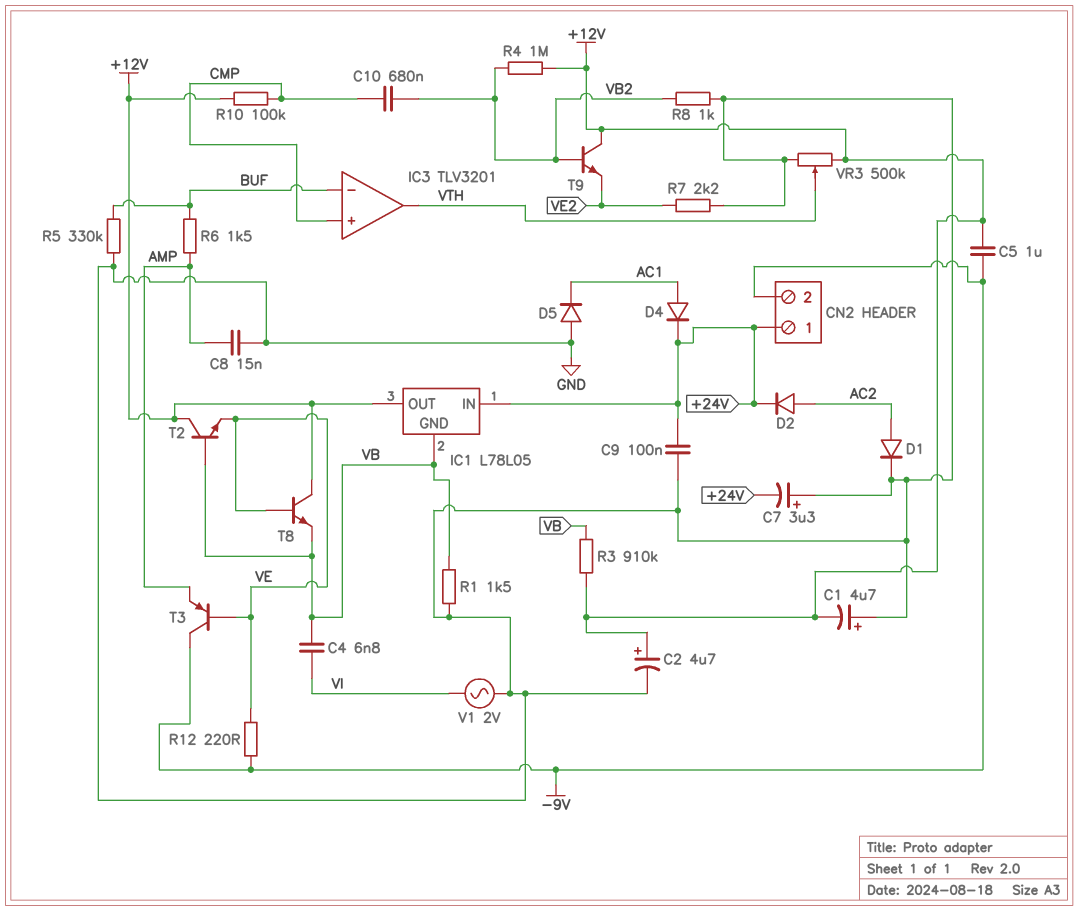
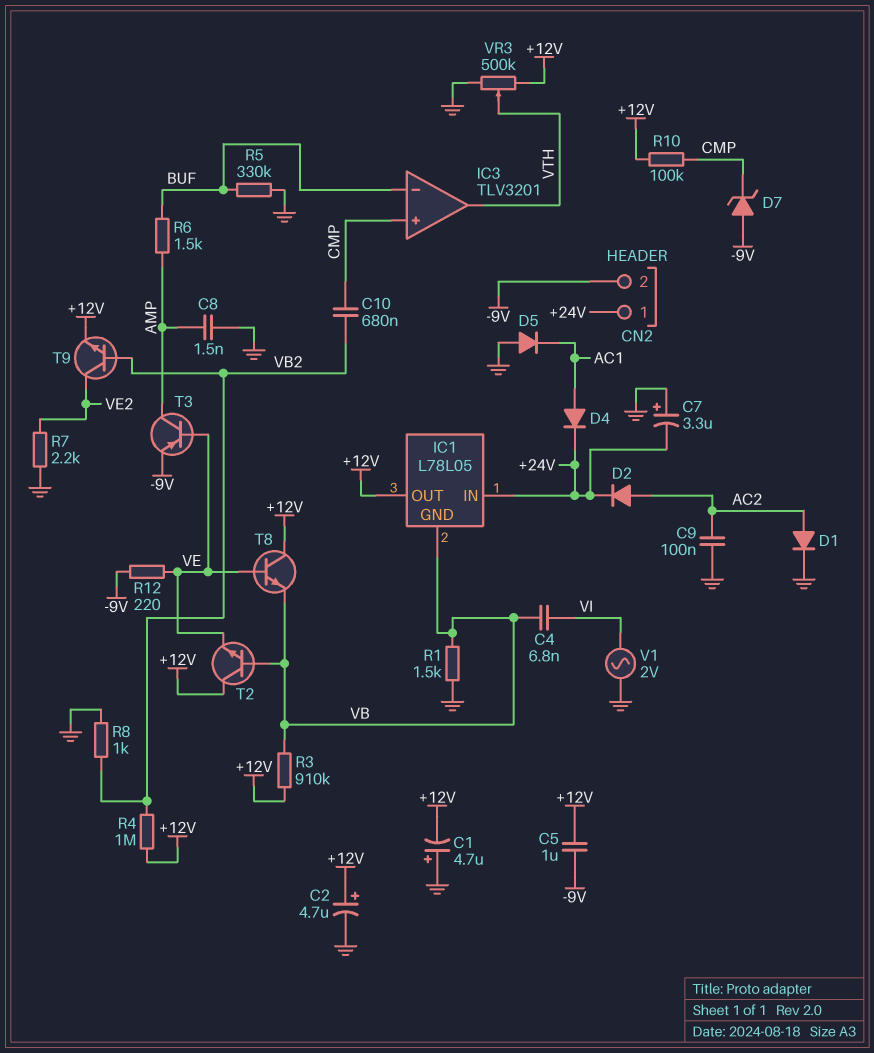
C8: 15nF (AMP, GND) -> 1.5nF (AMP, GND)
C9: 100nF (+24V, GND) -> 100nF (AC2, GND)
D7: none -> zener (A -9V, K CMP)
T3: PNP (B VE, C -9V, E AMP) -> PNP (B VE, C AMP, E -9V)
T9: NPN (B VB2, C +12V, E VE2) -> NPN (B VB2, C VE2, E +12V)

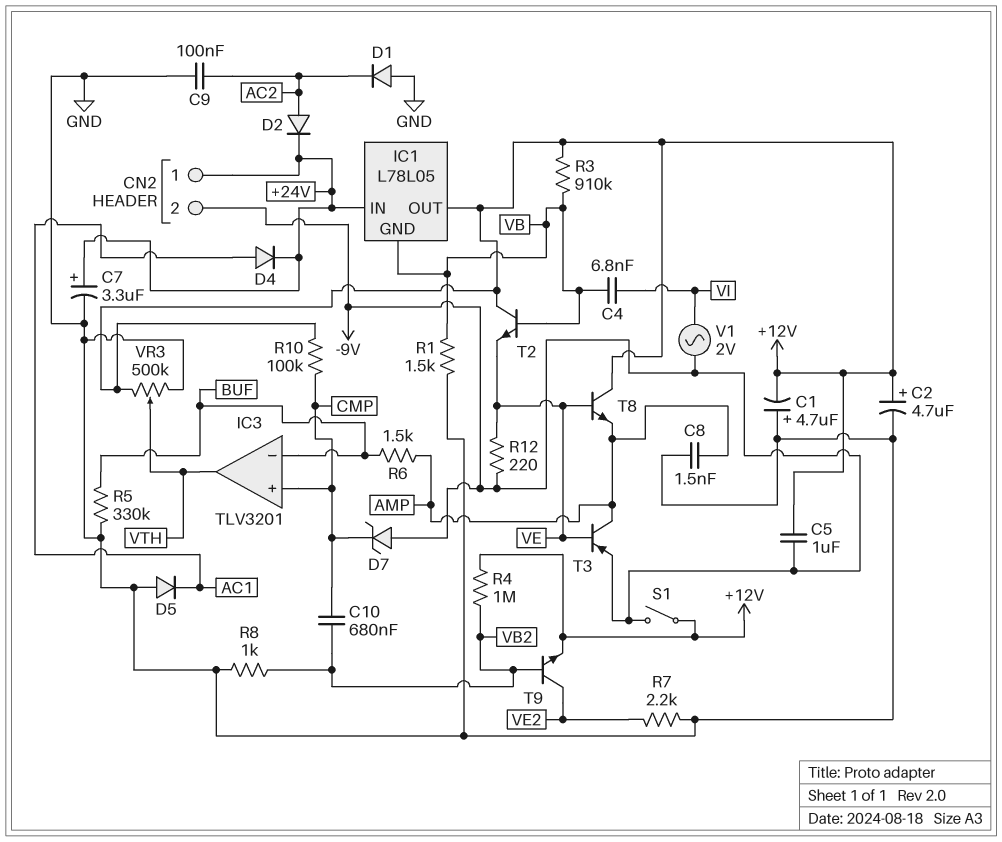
C7: 3.3uF (plus GND, minus +24V) -> 3.3uF (plus +24V, minus GND)
D1: diode (A AC2, K GND) -> diode (A GND, K AC2)
S1: none -> switch (+12V, -9V)
T8: NPN (B VE, C +12V, E VB) -> NPN (B VE, C +12V, E AMP)
V1: AC 2V (GND, VI) -> AC 2V (-9V, VI)

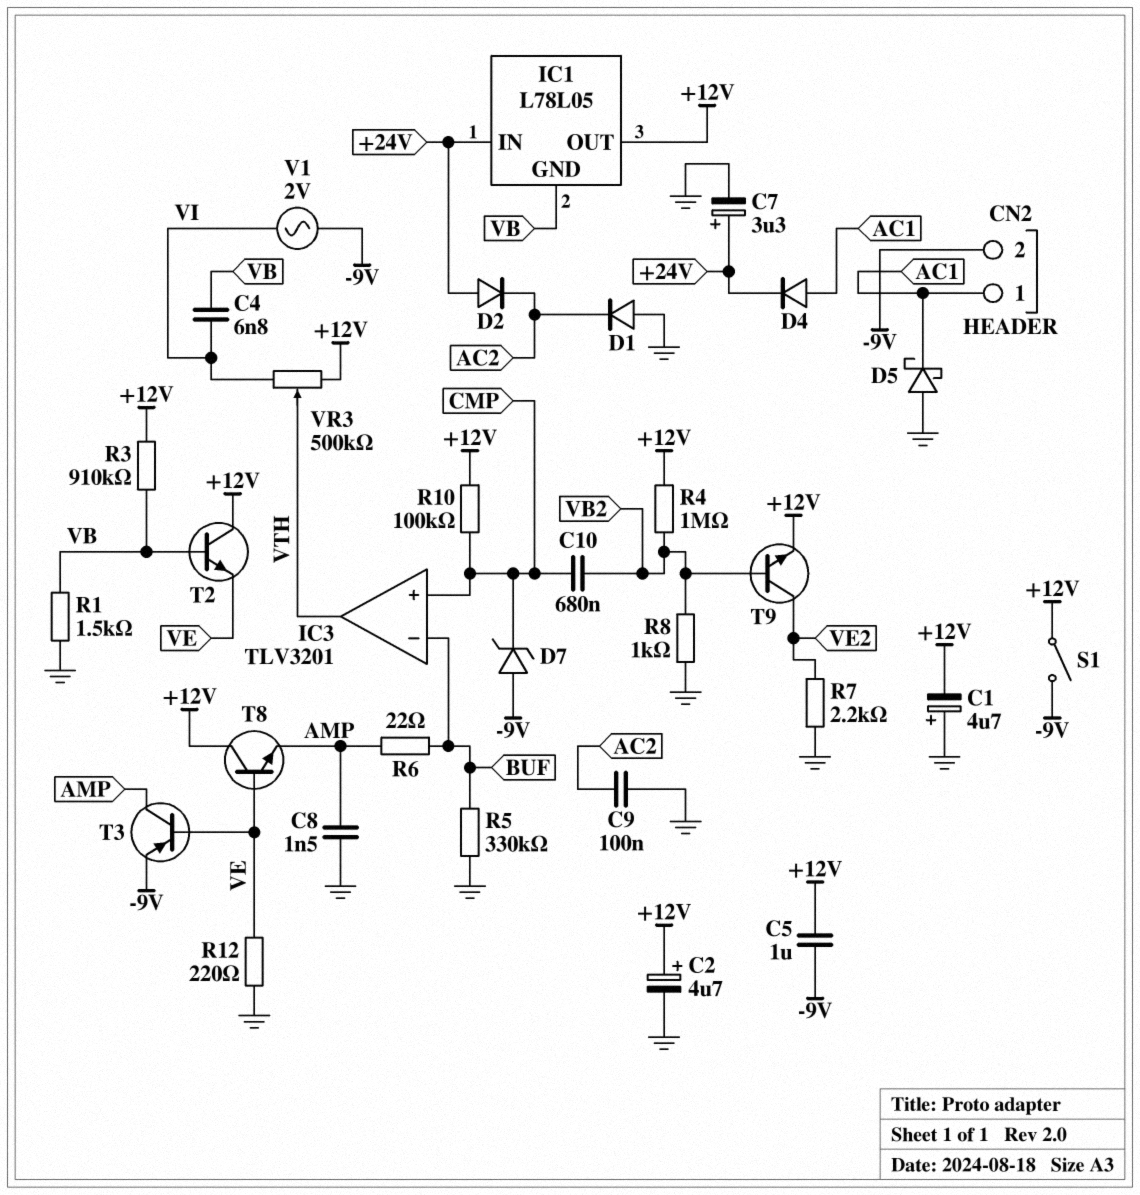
CN2 pin 1: +24V -> AC1
D2: diode (A AC2, K +24V) -> diode (A +24V, K AC2)
D5: diode (A GND, K AC1) -> schottky (A GND, K AC1)
R6: 1.5k (AMP, BUF) -> 22 (AMP, BUF)
R12: 220 (-9V, VE) -> 220 (GND, VE)
VR3: 500k (+12V, GND, wiper VTH) -> 500k (+12V, VI, wiper VTH)

